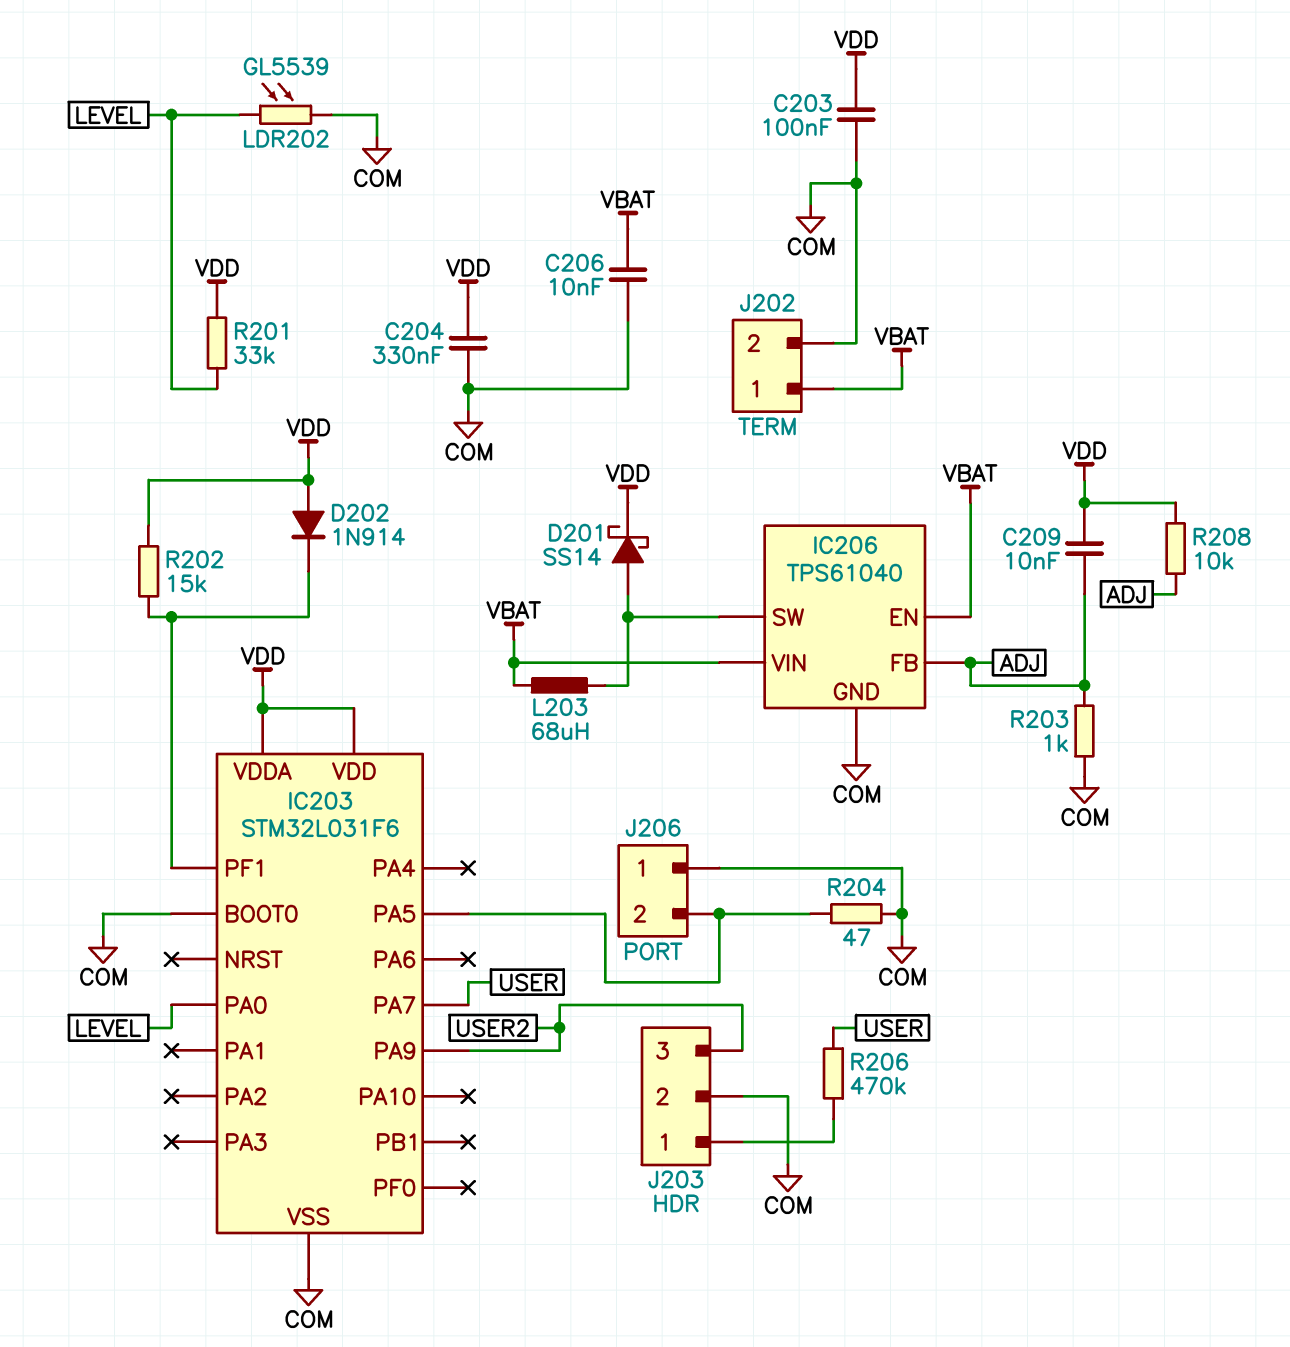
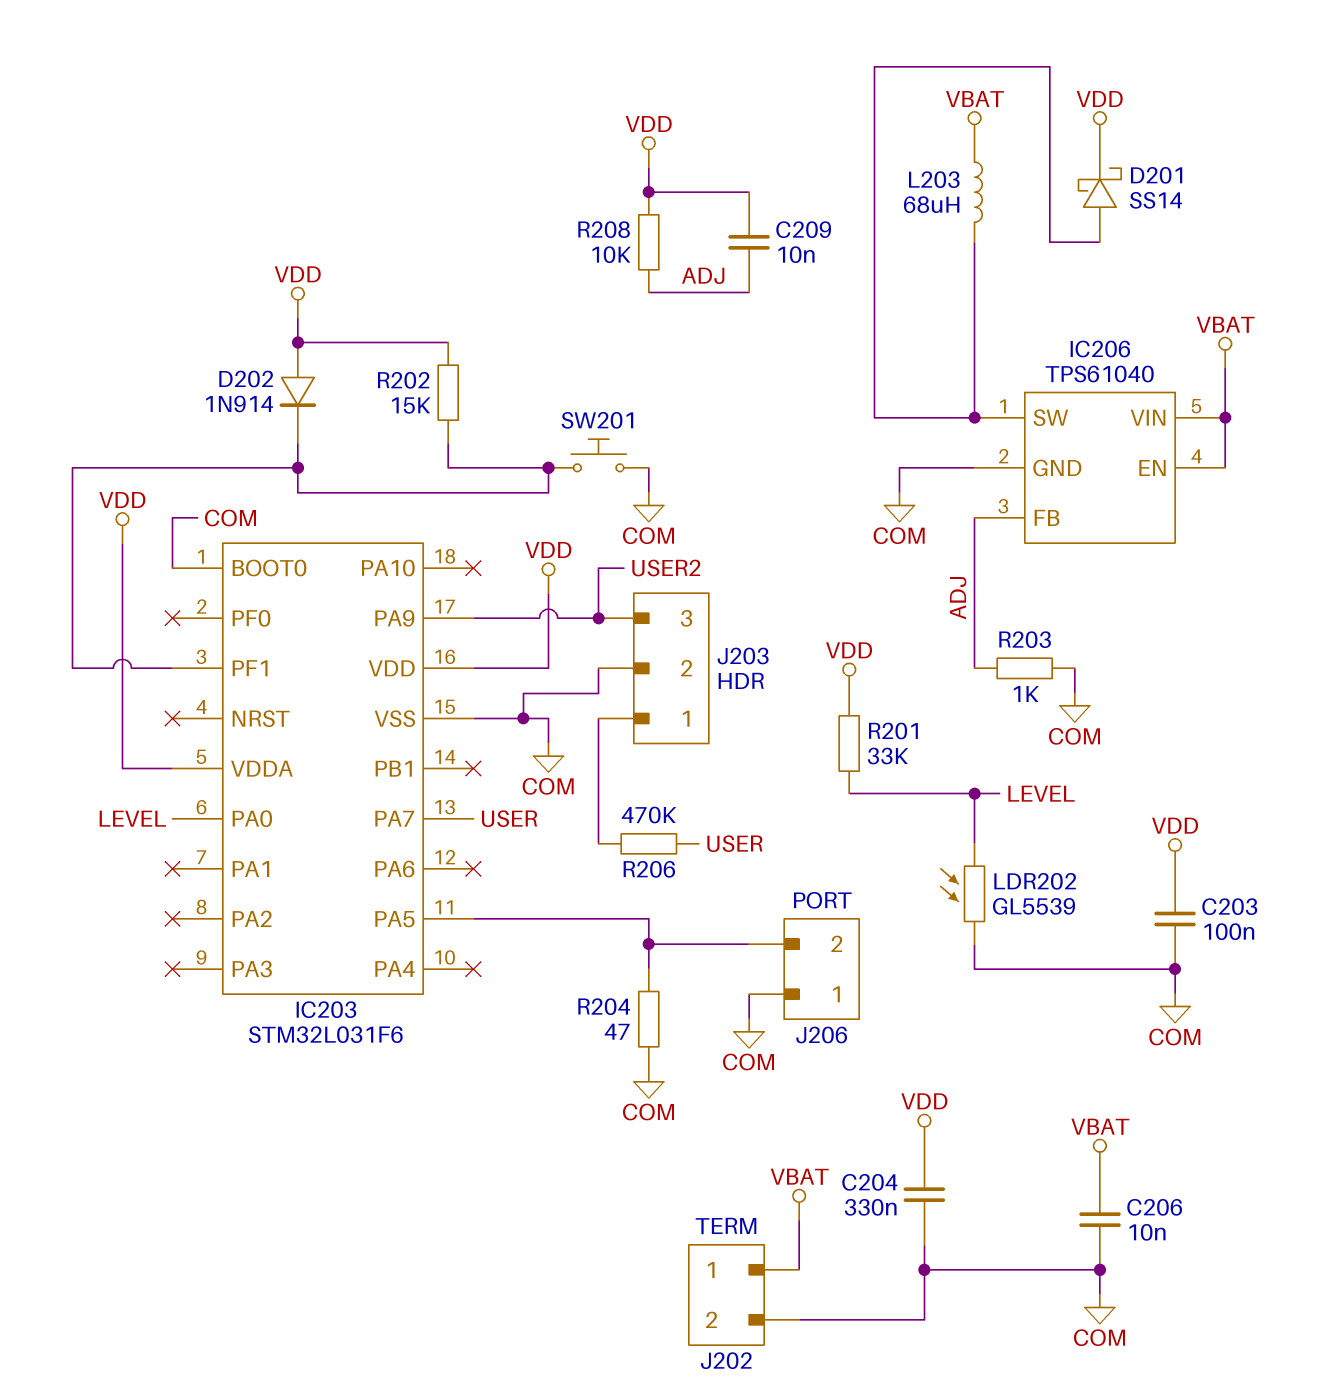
SW201: none -> button (COM, IC203/PF1)

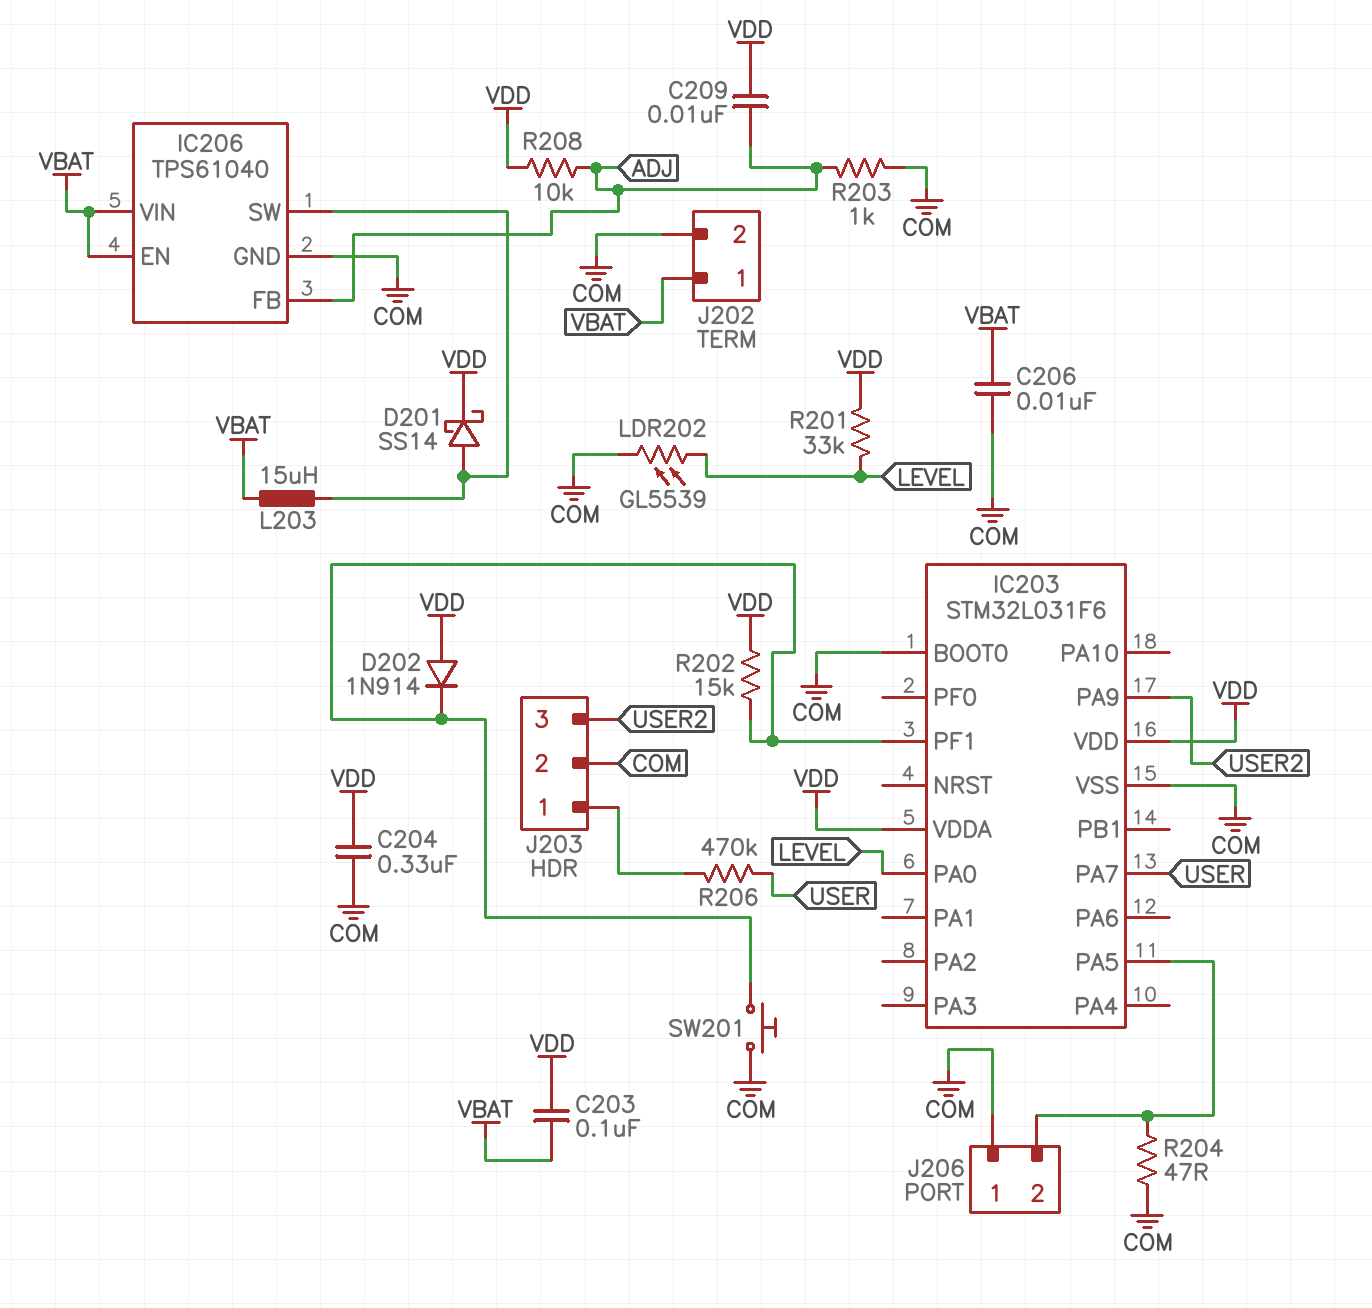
C203: 100nF (COM, VDD) -> 100nF (VBAT, VDD)
L203: 68uH (IC206/SW, VBAT) -> 15uH (IC206/SW, VBAT)

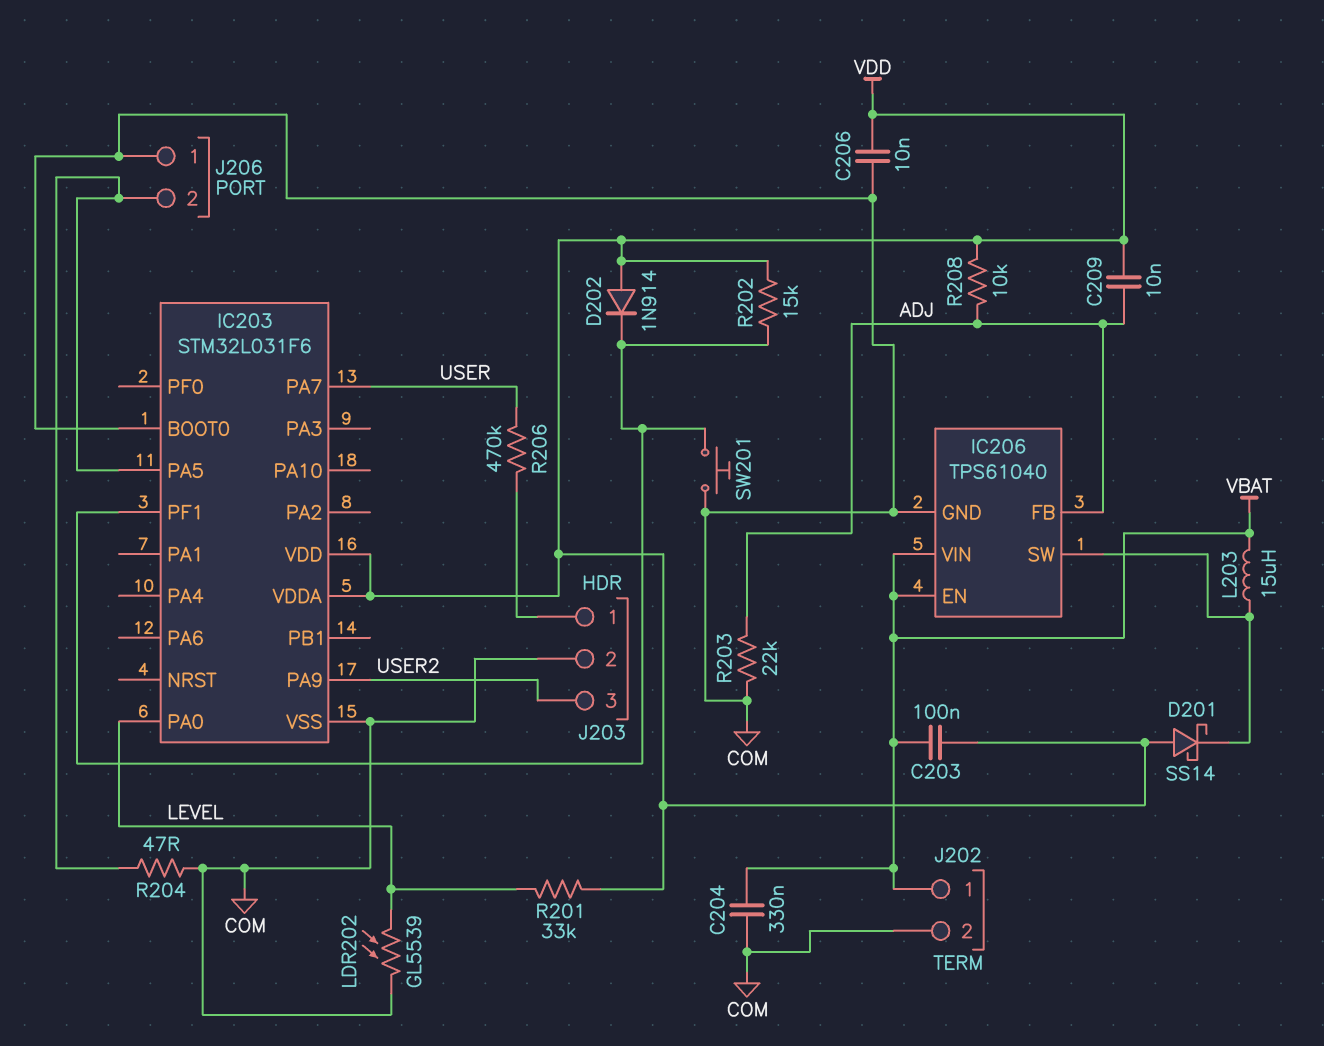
C204: 330nF (COM, VDD) -> 330nF (COM, VBAT)
C206: 10nF (COM, VBAT) -> 10nF (COM, VDD)
D201: schottky SS14 (A IC206/SW, K VDD) -> schottky SS14 (A VDD, K IC206/SW)
R203: 1k (ADJ, COM) -> 22k (ADJ, COM)

